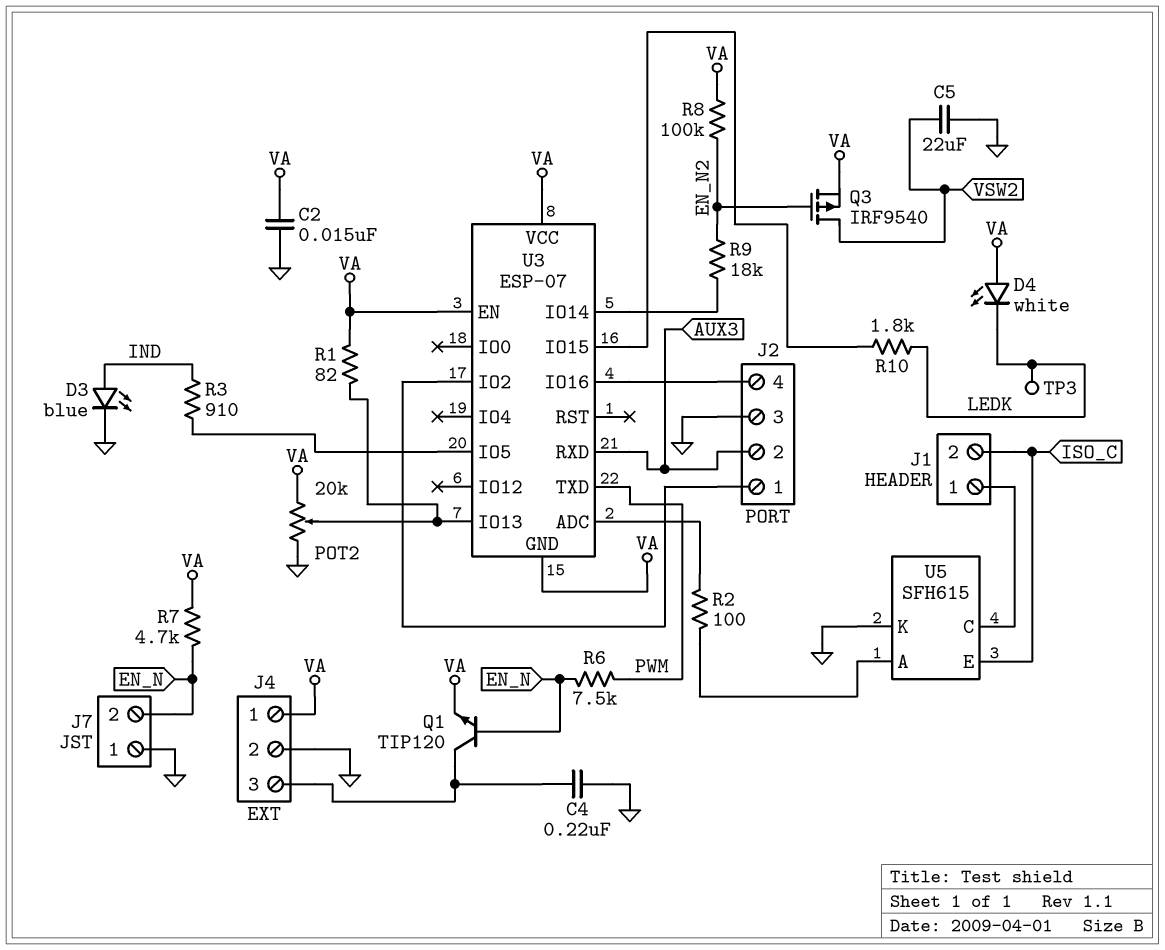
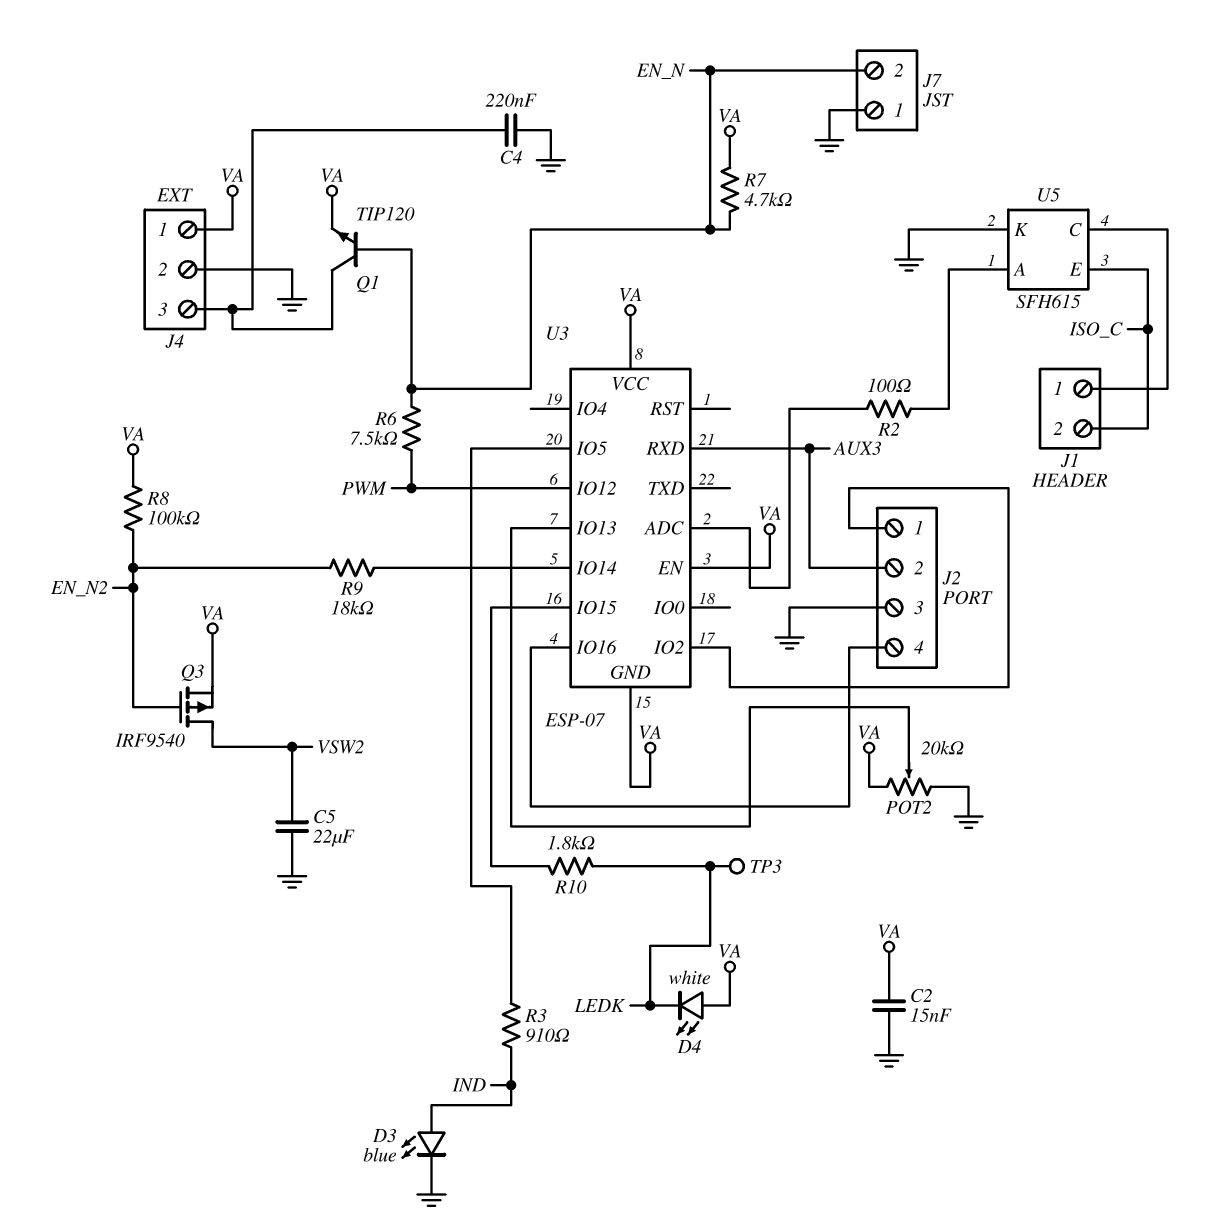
R1: 82 (U3/IO13, VA) -> none
U3 pin IO12: none -> PWM
U3 pin TXD: PWM -> none

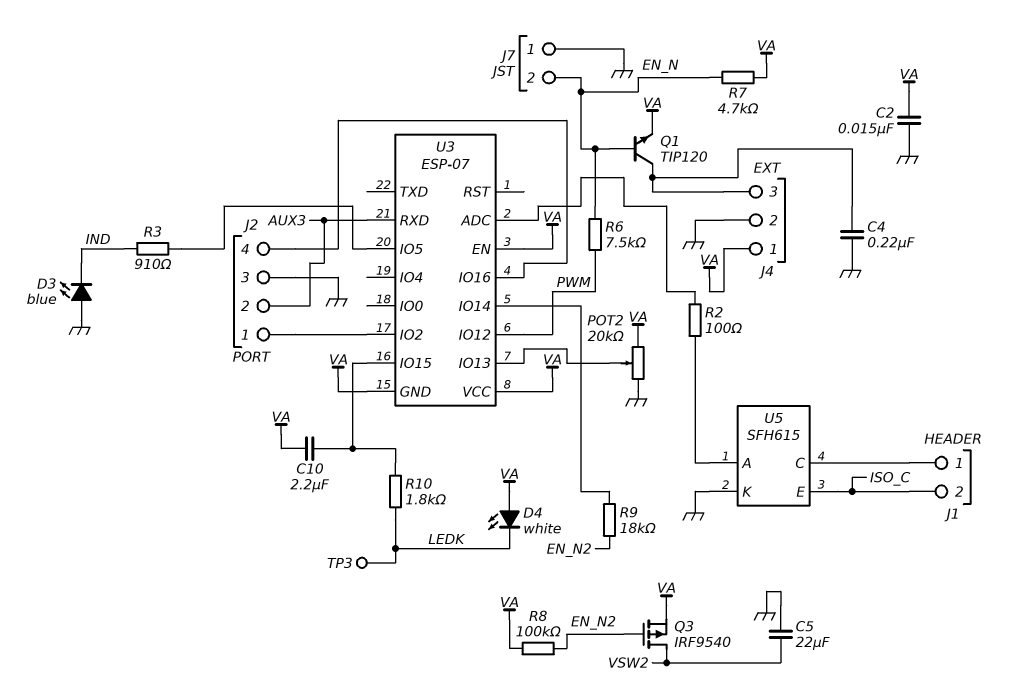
C10: none -> 2.2uF (U3/IO15, VA)
D3: LED blue (A IND, K GND) -> LED blue (A GND, K IND)

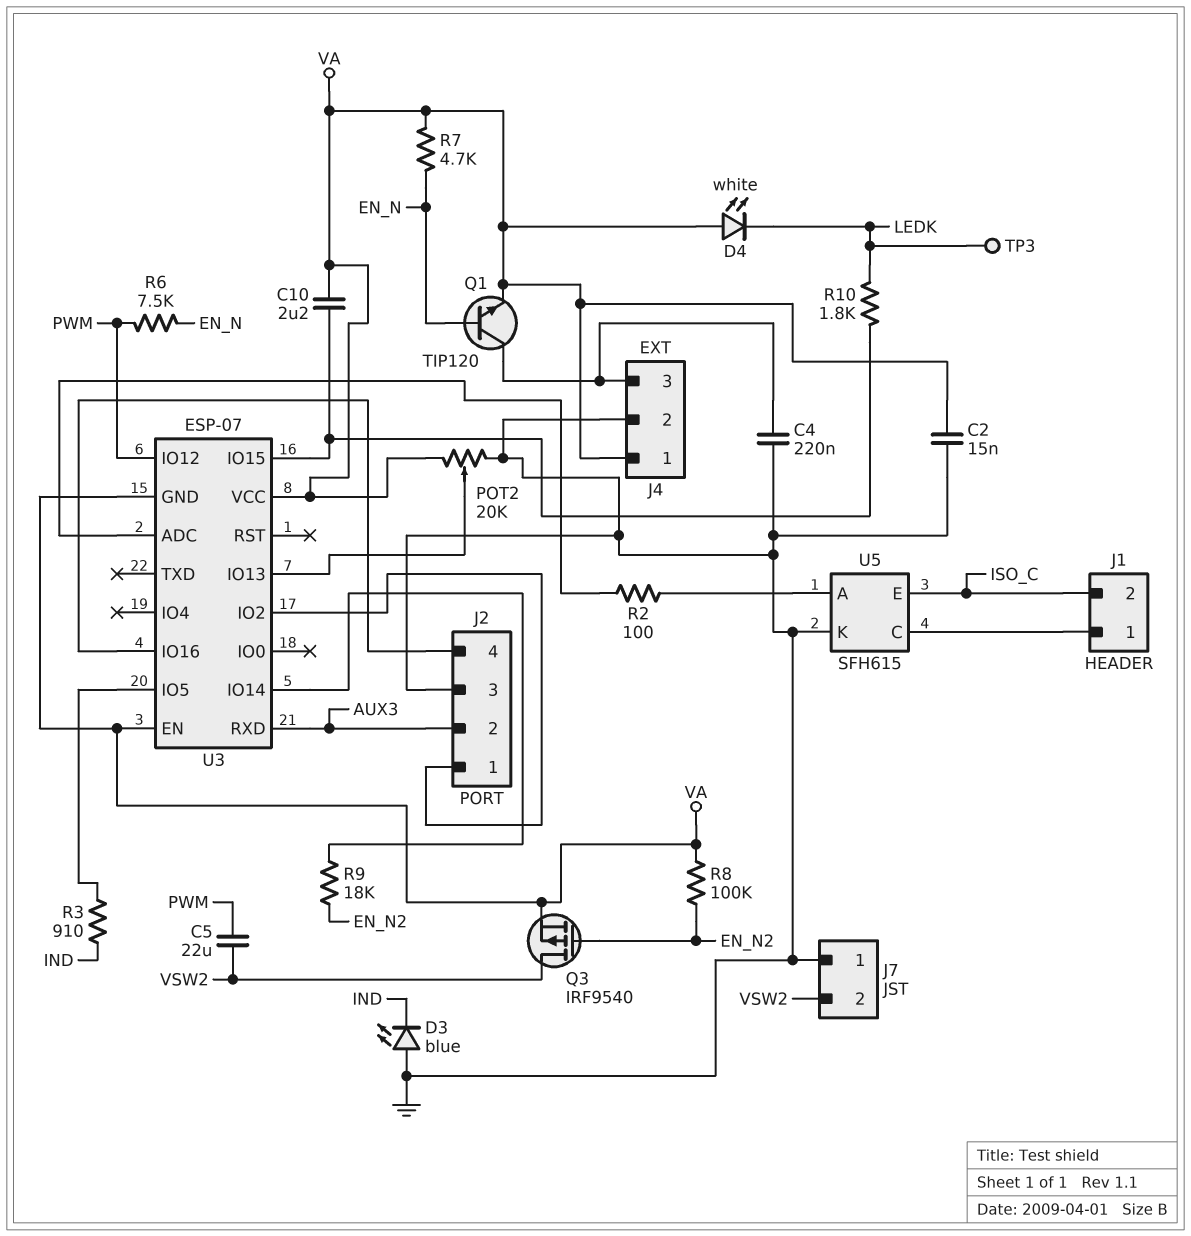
C5: 22uF (GND, VSW2) -> 22uF (PWM, VSW2)
J7 pin 2: EN_N -> VSW2

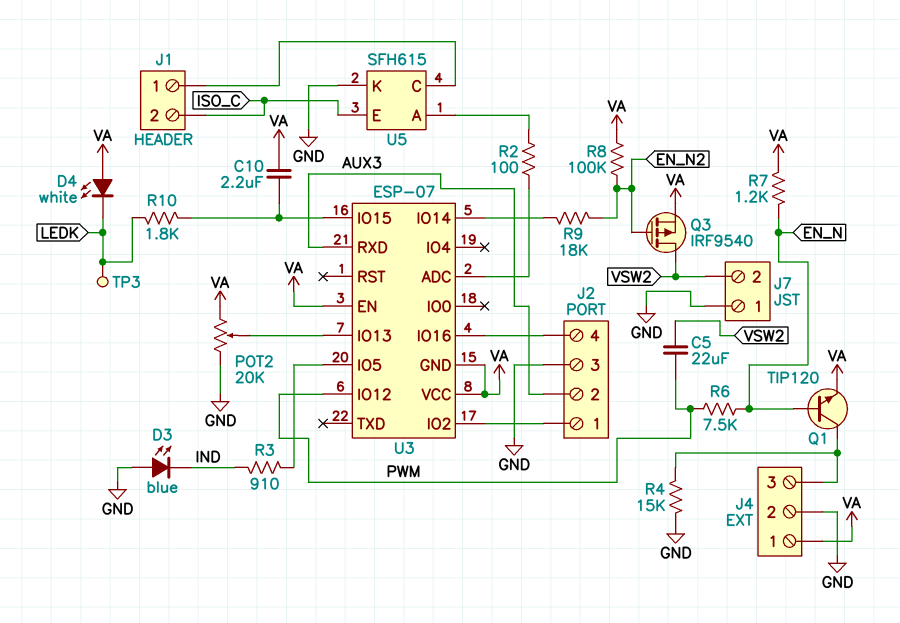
C2: 15nF (GND, VA) -> none
C4: 220nF (GND, J4/3) -> none
R4: none -> 15k (GND, J4/3)
R7: 4.7k (EN_N, VA) -> 1.2k (EN_N, VA)

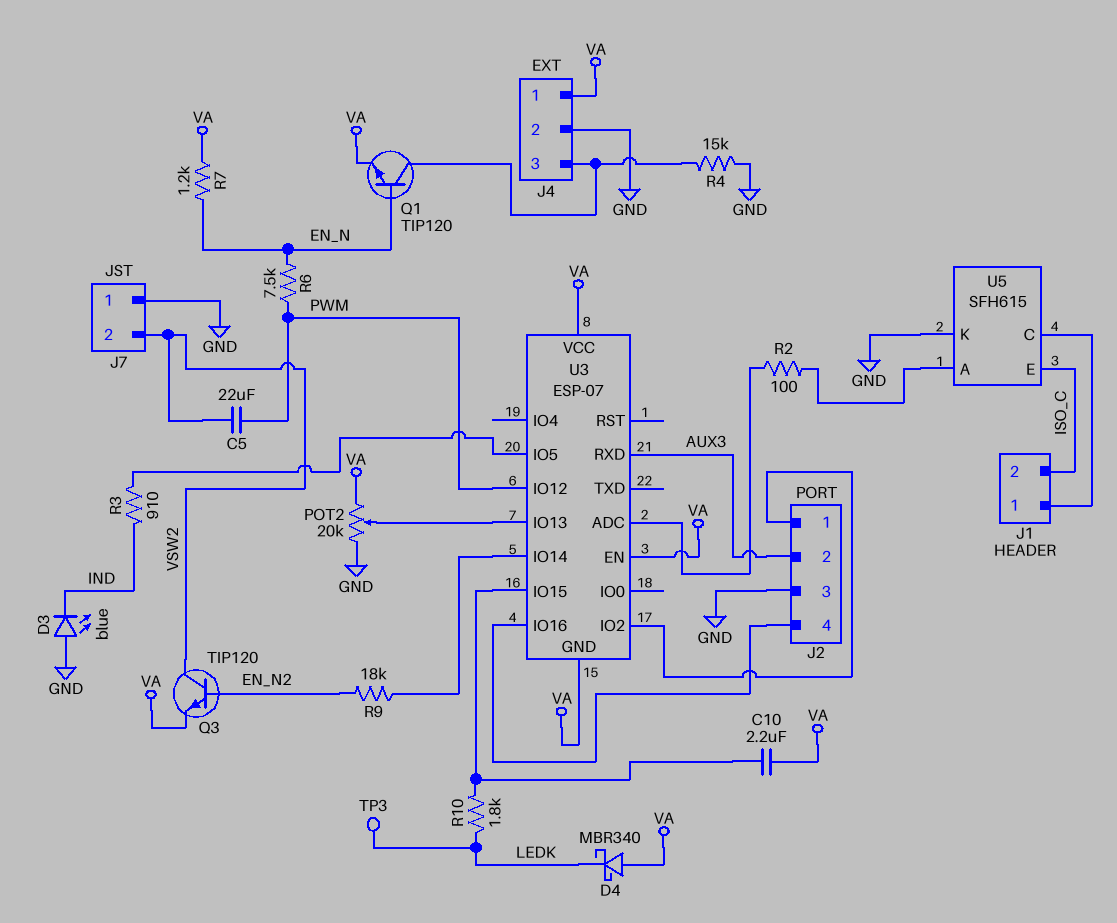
D4: LED white (A VA, K LEDK) -> schottky MBR340 (A VA, K LEDK)
Q3: PMOS IRF9540 (G EN_N2, D VSW2, S VA) -> NPN TIP120 (B EN_N2, C VSW2, E VA)
R8: 100k (EN_N2, VA) -> none

